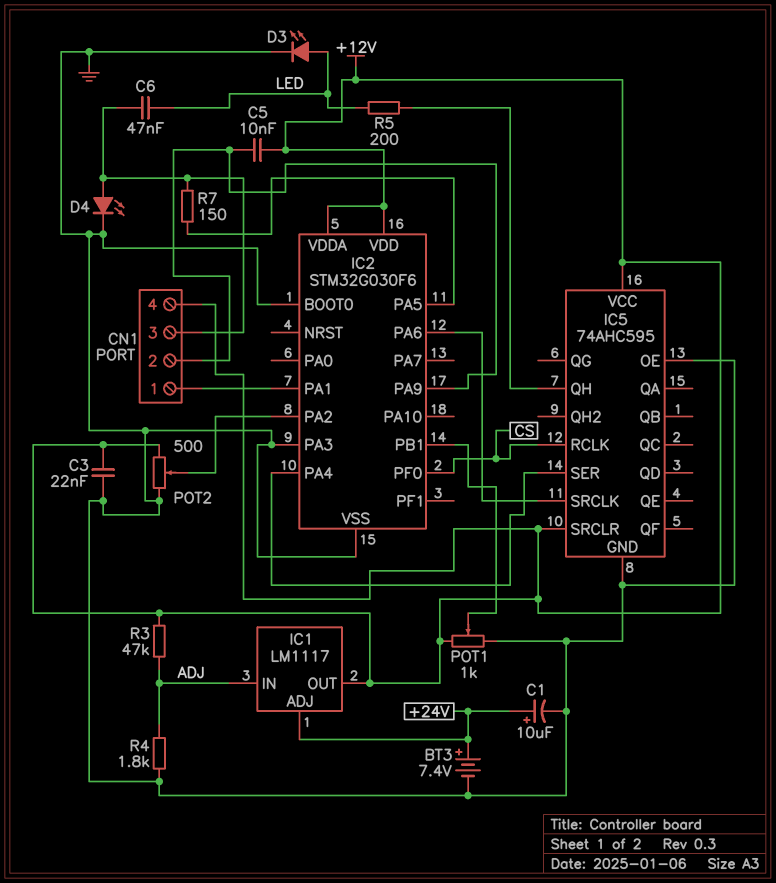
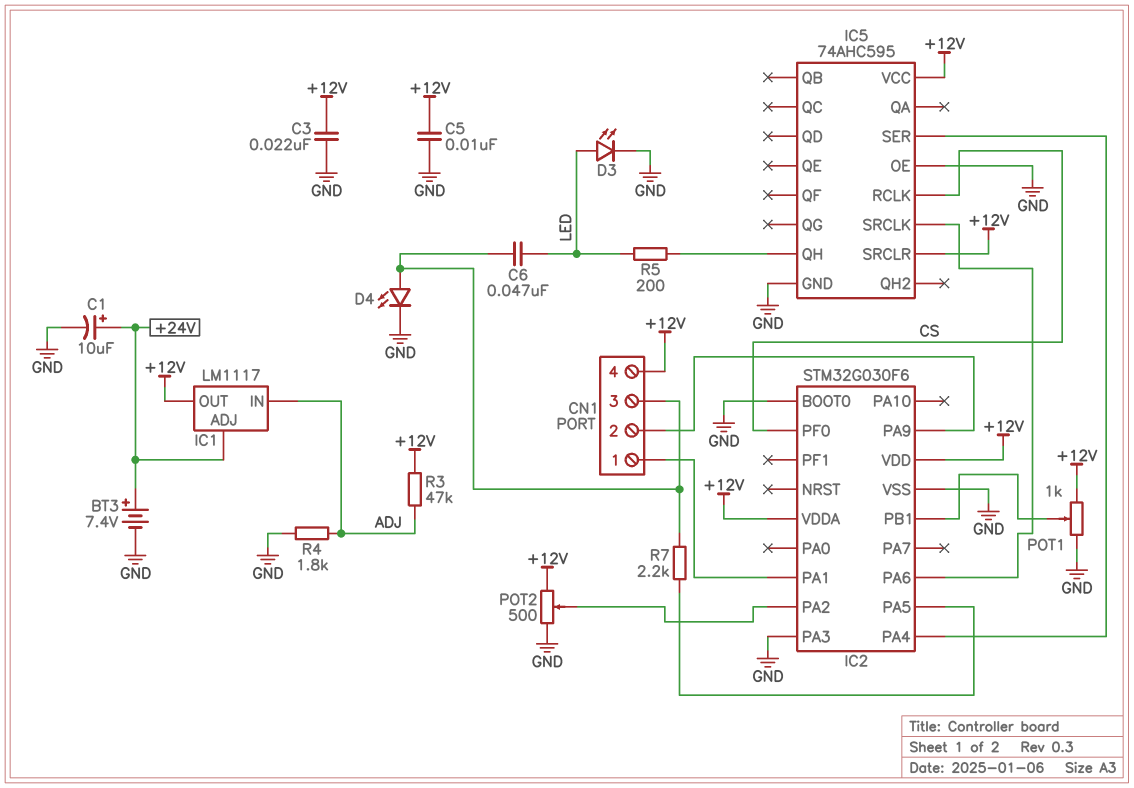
C5: 10nF (+12V, CN1/2) -> 10nF (+12V, GND)
R7: 150 (CN1/3, IC2/PA5) -> 2.2k (CN1/3, IC2/PA5)

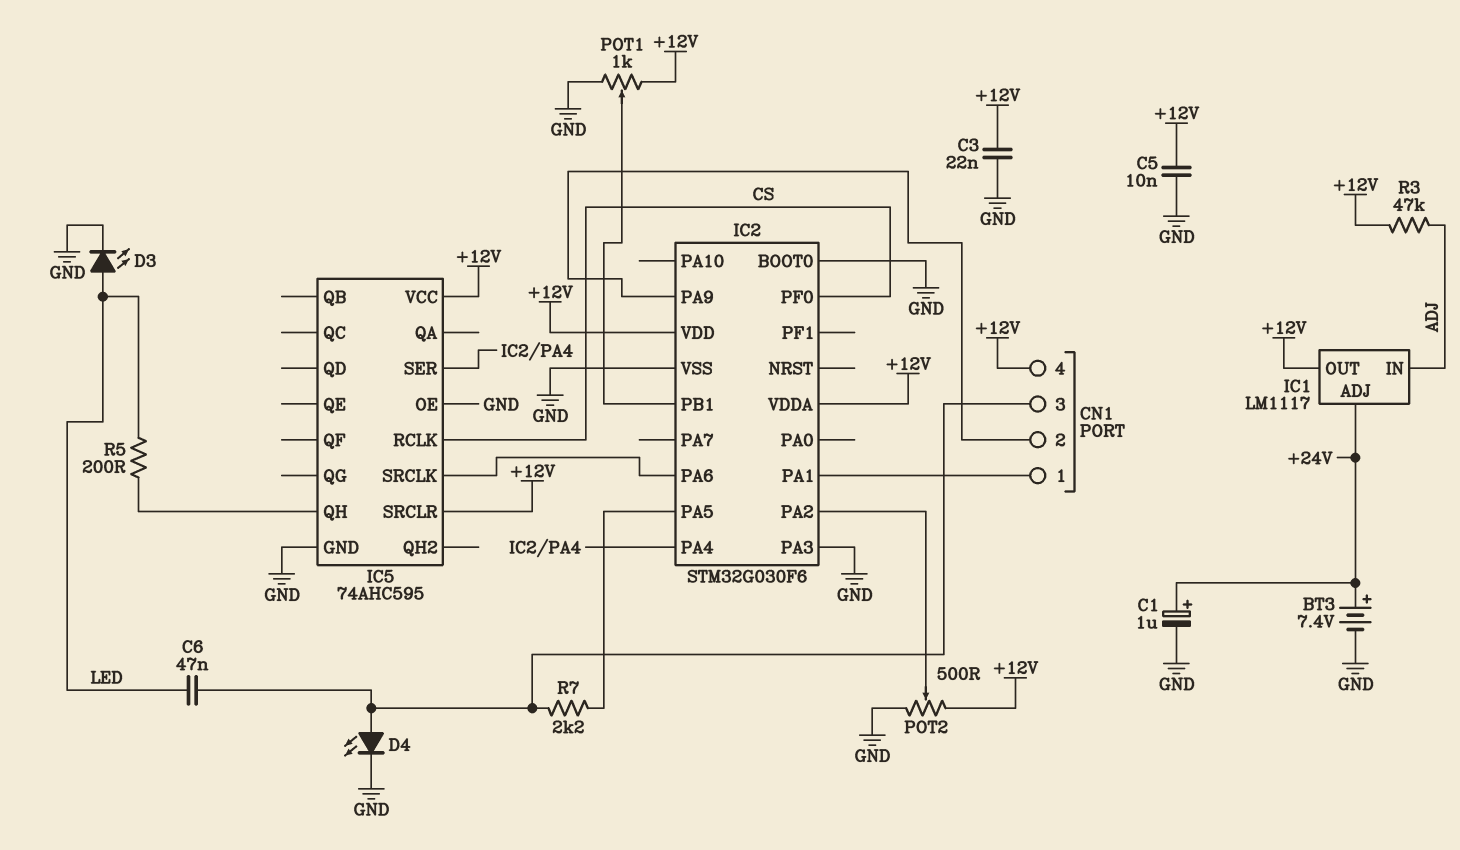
C1: 10uF (plus +24V, minus GND) -> 1uF (plus +24V, minus GND)
R4: 1.8k (ADJ, GND) -> none

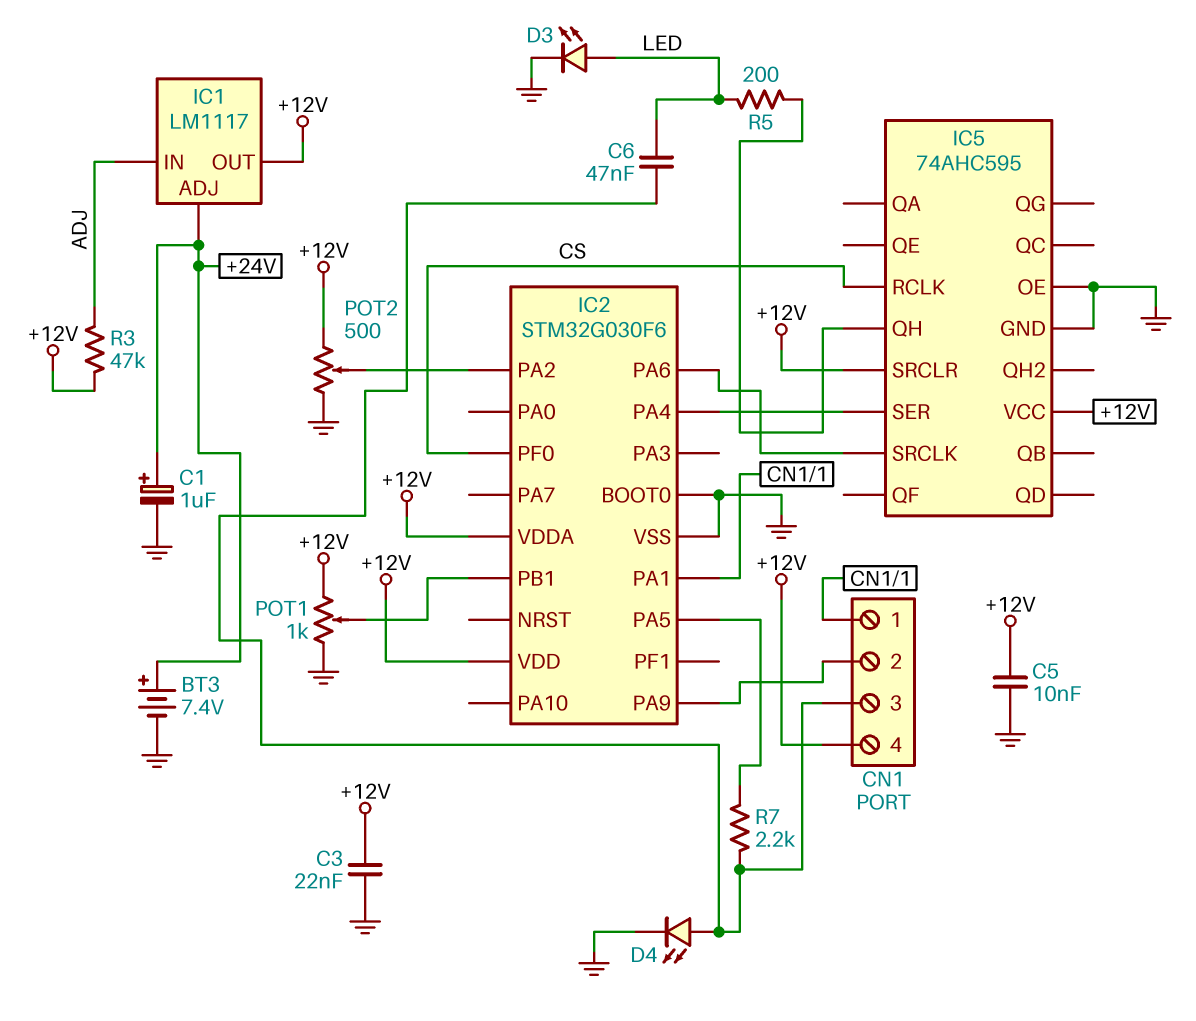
IC2 pin PA3: GND -> none

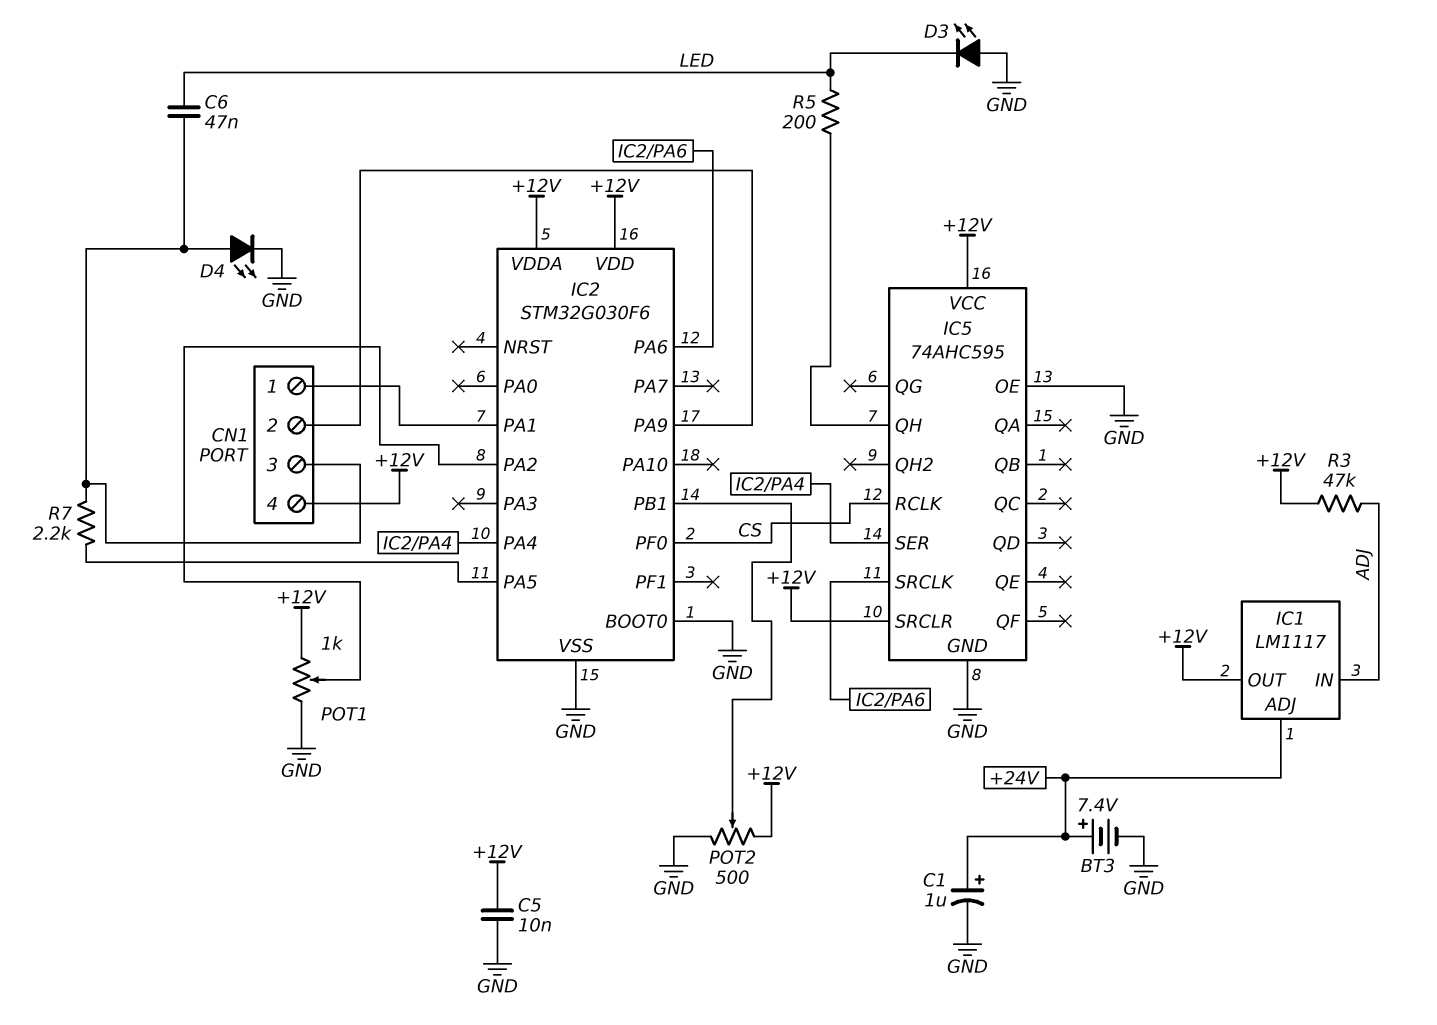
C3: 22nF (+12V, GND) -> none
D3: LED (A LED, K GND) -> LED (A GND, K LED)
POT1: 1k (+12V, GND, wiper IC2/PB1) -> 1k (+12V, GND, wiper IC2/PA2)
POT2: 500 (+12V, GND, wiper IC2/PA2) -> 500 (+12V, GND, wiper IC2/PB1)

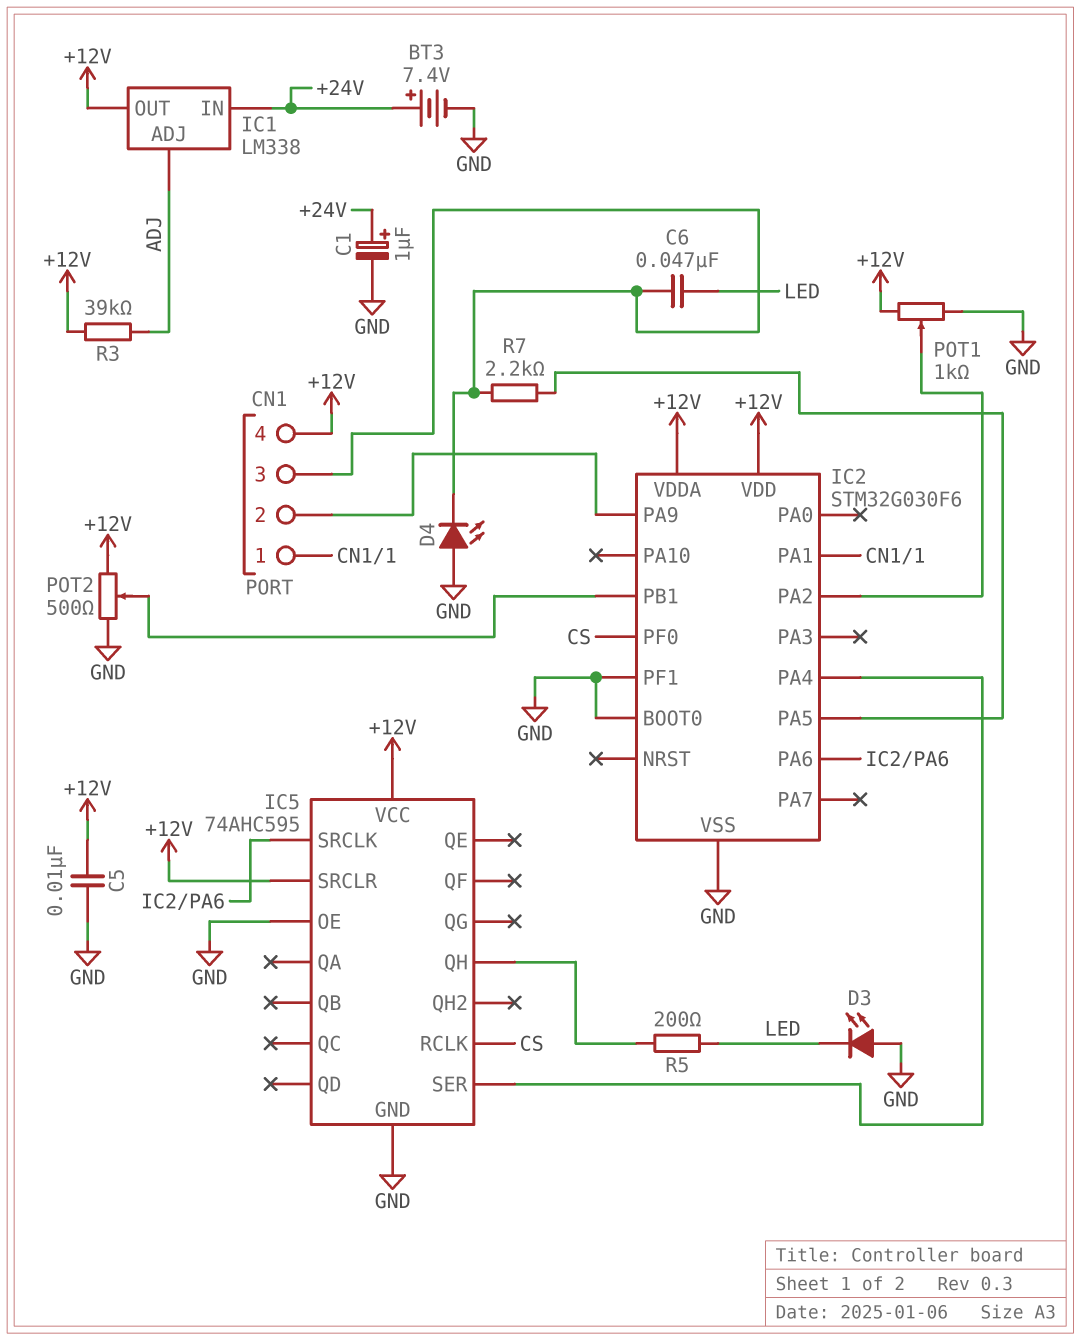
D4: LED (A CN1/3, K GND) -> LED (A GND, K CN1/3)
IC1: LM1117 -> LM338
IC1 pin ADJ: +24V -> ADJ
IC1 pin IN: ADJ -> +24V
IC2 pin PF1: none -> GND
R3: 47k (+12V, ADJ) -> 39k (+12V, ADJ)

